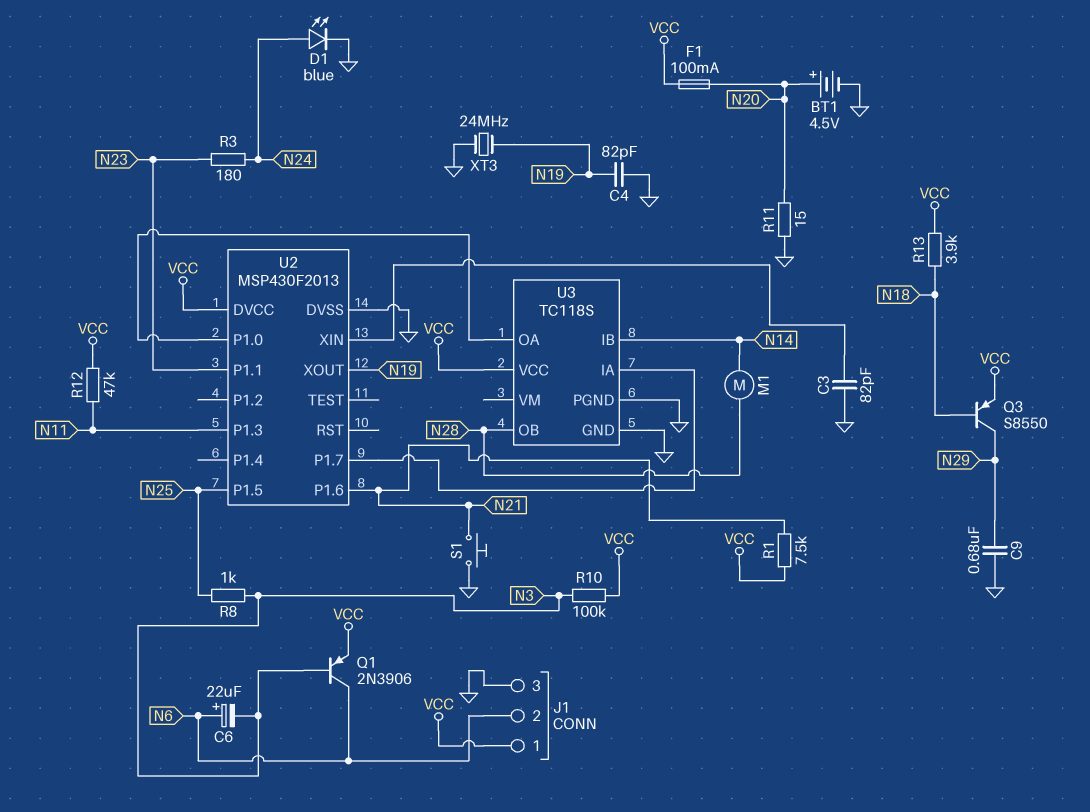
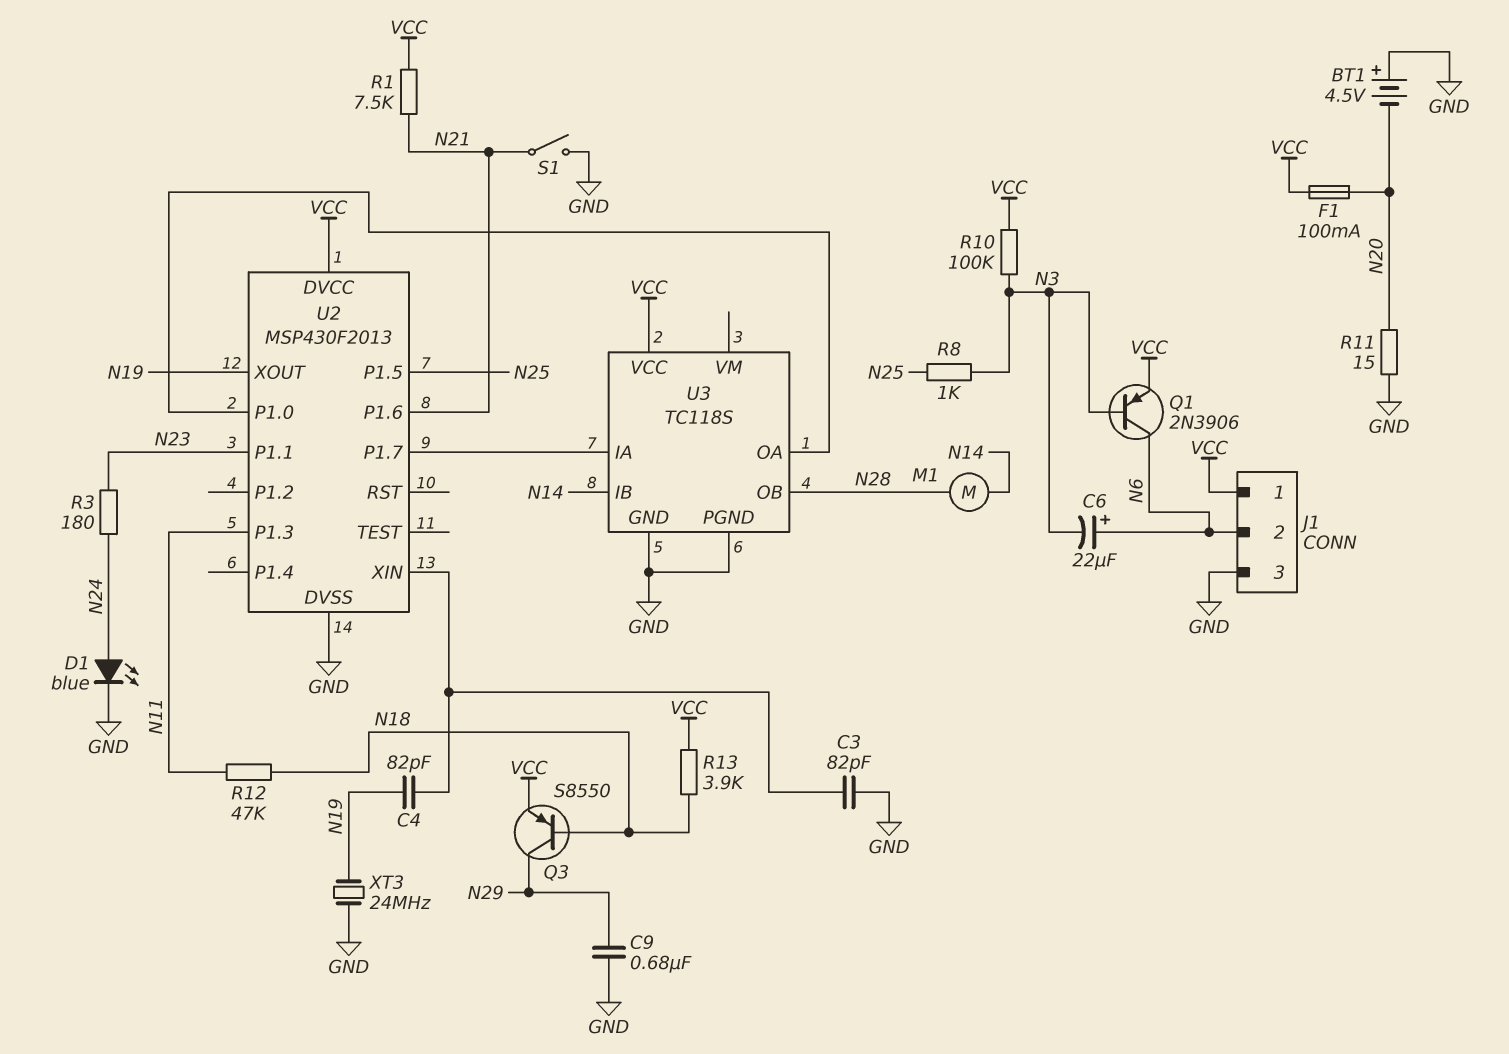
BT1: 4.5V (plus N20, minus GND) -> 4.5V (plus GND, minus N20)
C4: 82pF (GND, N19) -> 82pF (N19, U2/XIN)
R12: 47k (N11, VCC) -> 47k (N11, N18)
S1: button (GND, N21) -> switch (GND, N21)

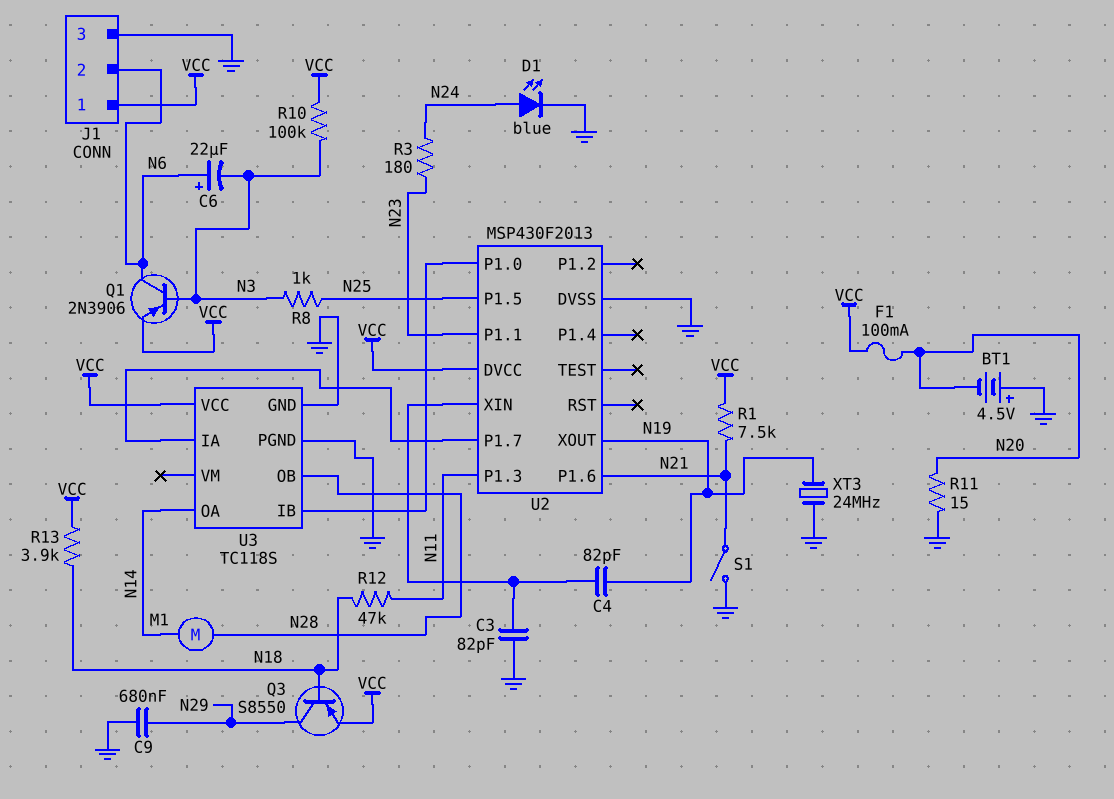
U3 pin IB: N14 -> U2/P1.0
U3 pin OA: U2/P1.0 -> N14

